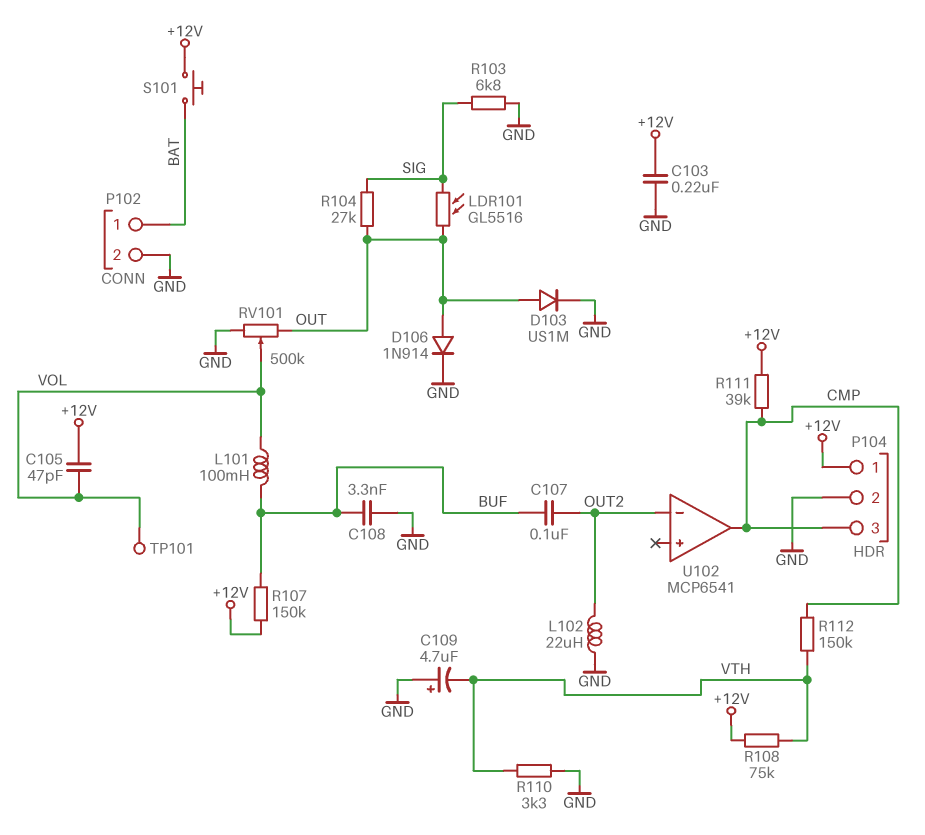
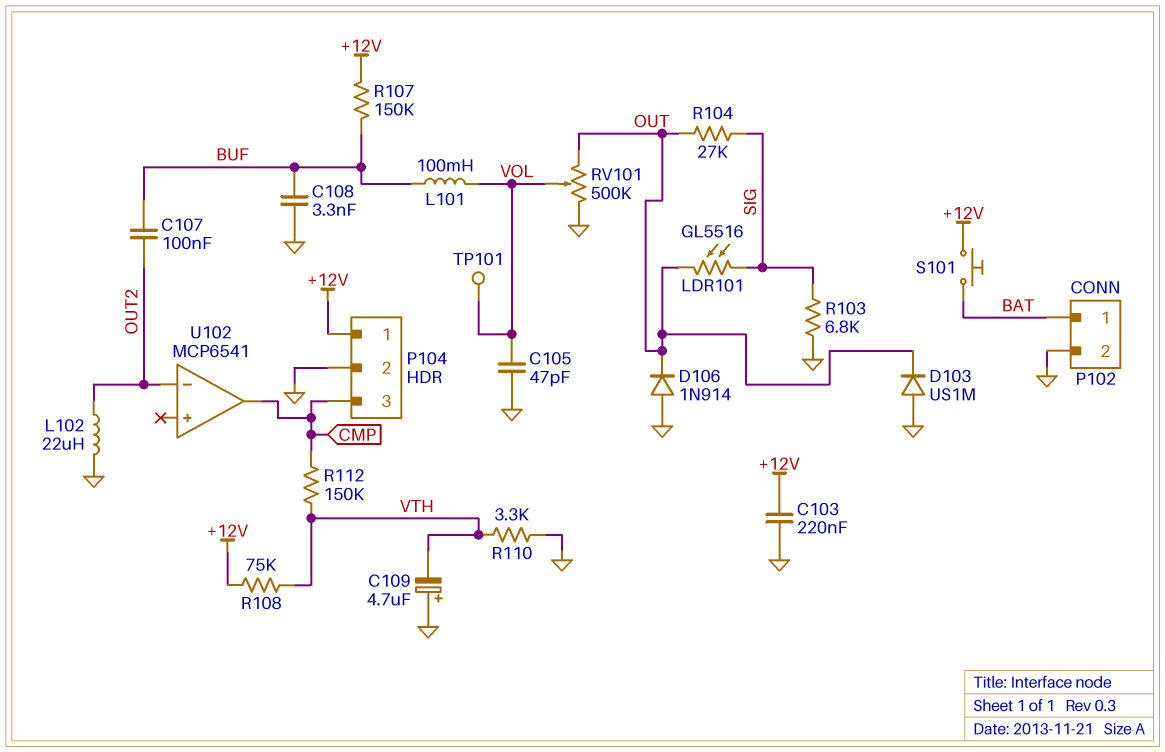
C105: 47pF (+12V, VOL) -> 47pF (GND, VOL)
D103: diode US1M (A OUT, K GND) -> diode US1M (A GND, K OUT)
D106: diode 1N914 (A OUT, K GND) -> diode 1N914 (A GND, K OUT)
R111: 39k (+12V, CMP) -> none

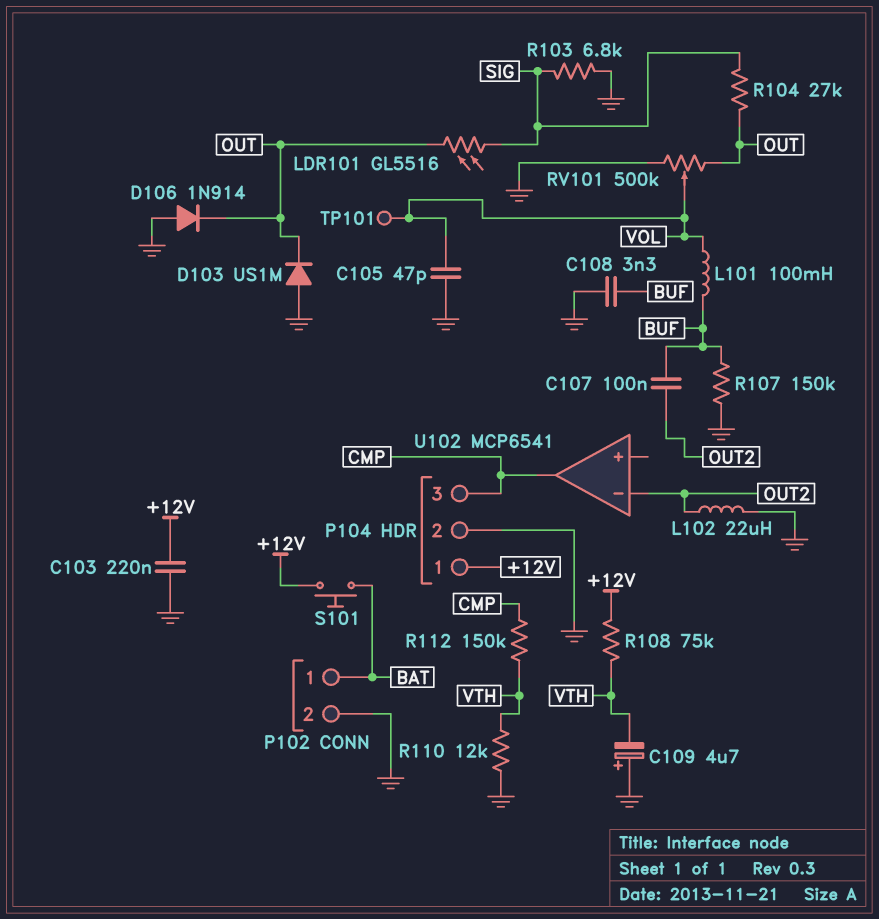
R107: 150k (+12V, BUF) -> 150k (BUF, GND)
R110: 3.3k (GND, VTH) -> 12k (GND, VTH)

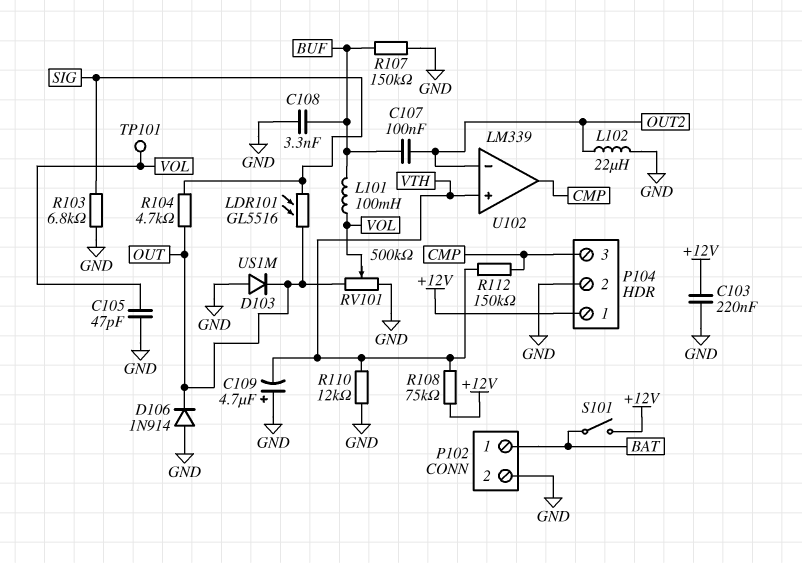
R104: 27k (OUT, SIG) -> 4.7k (OUT, SIG)
S101: button (+12V, BAT) -> switch (+12V, BAT)
U102: MCP6541 -> LM339
U102 pin in+: none -> VTH

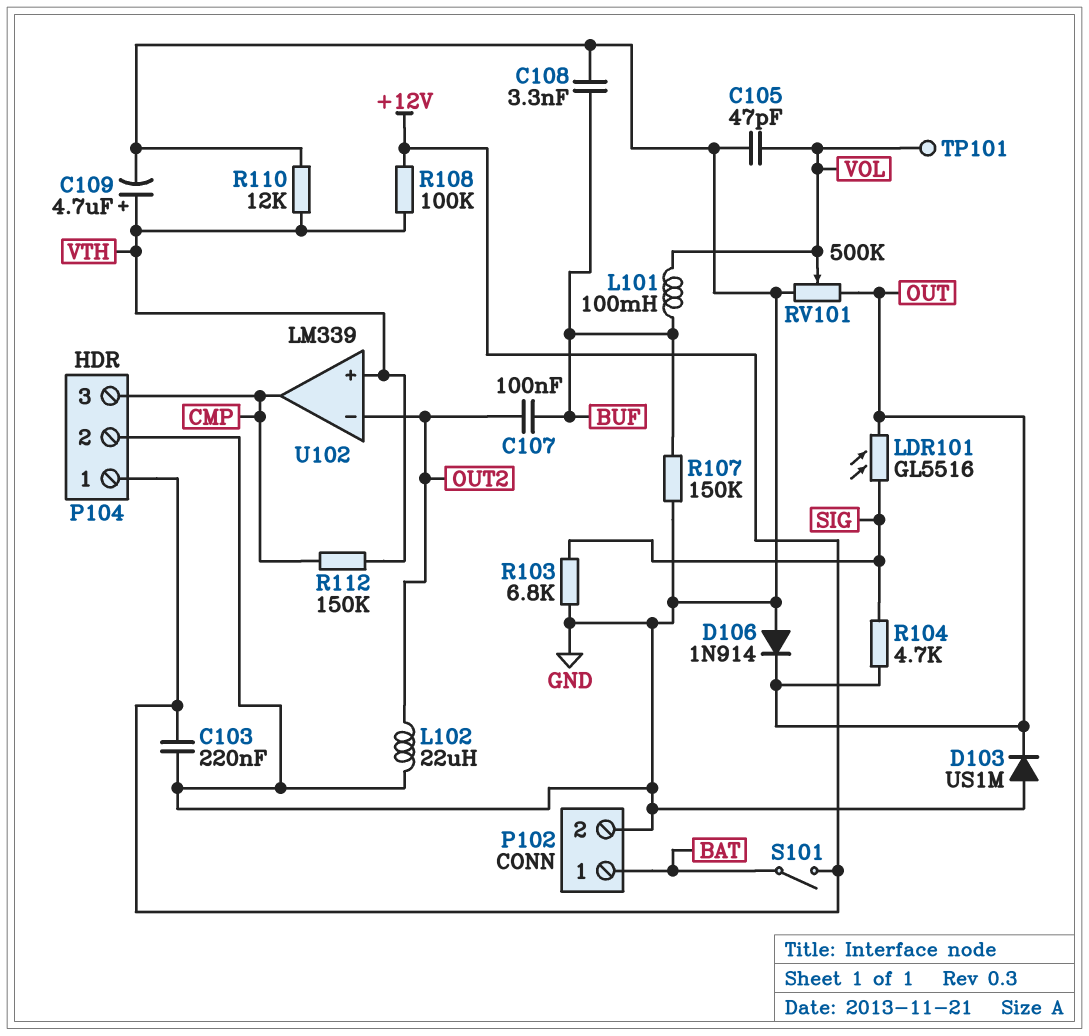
C109: 4.7uF (plus GND, minus VTH) -> 4.7uF (plus VTH, minus GND)
R108: 75k (+12V, VTH) -> 100k (+12V, VTH)

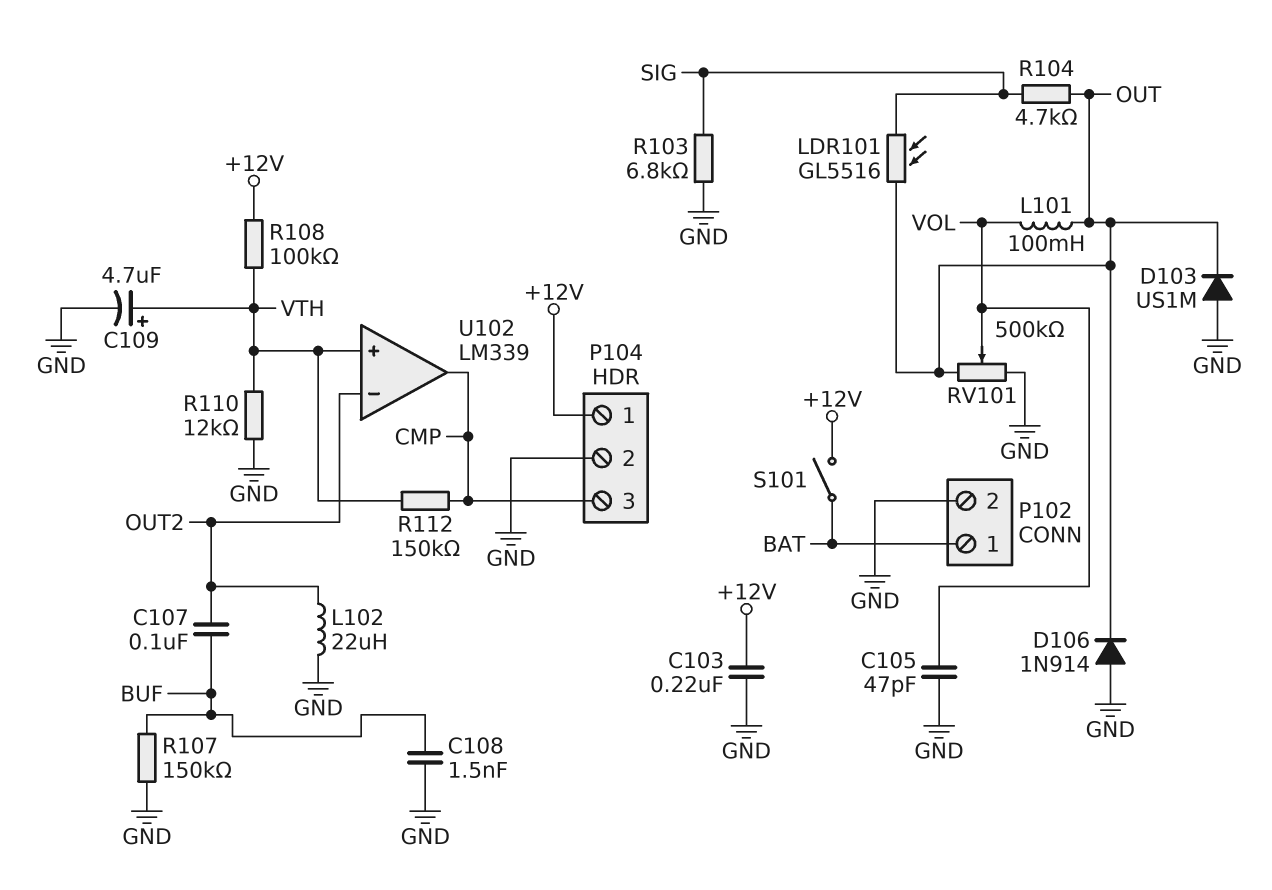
C108: 3.3nF (BUF, GND) -> 1.5nF (BUF, GND)
L101: 100mH (BUF, VOL) -> 100mH (OUT, VOL)
TP101: test point (VOL) -> none

